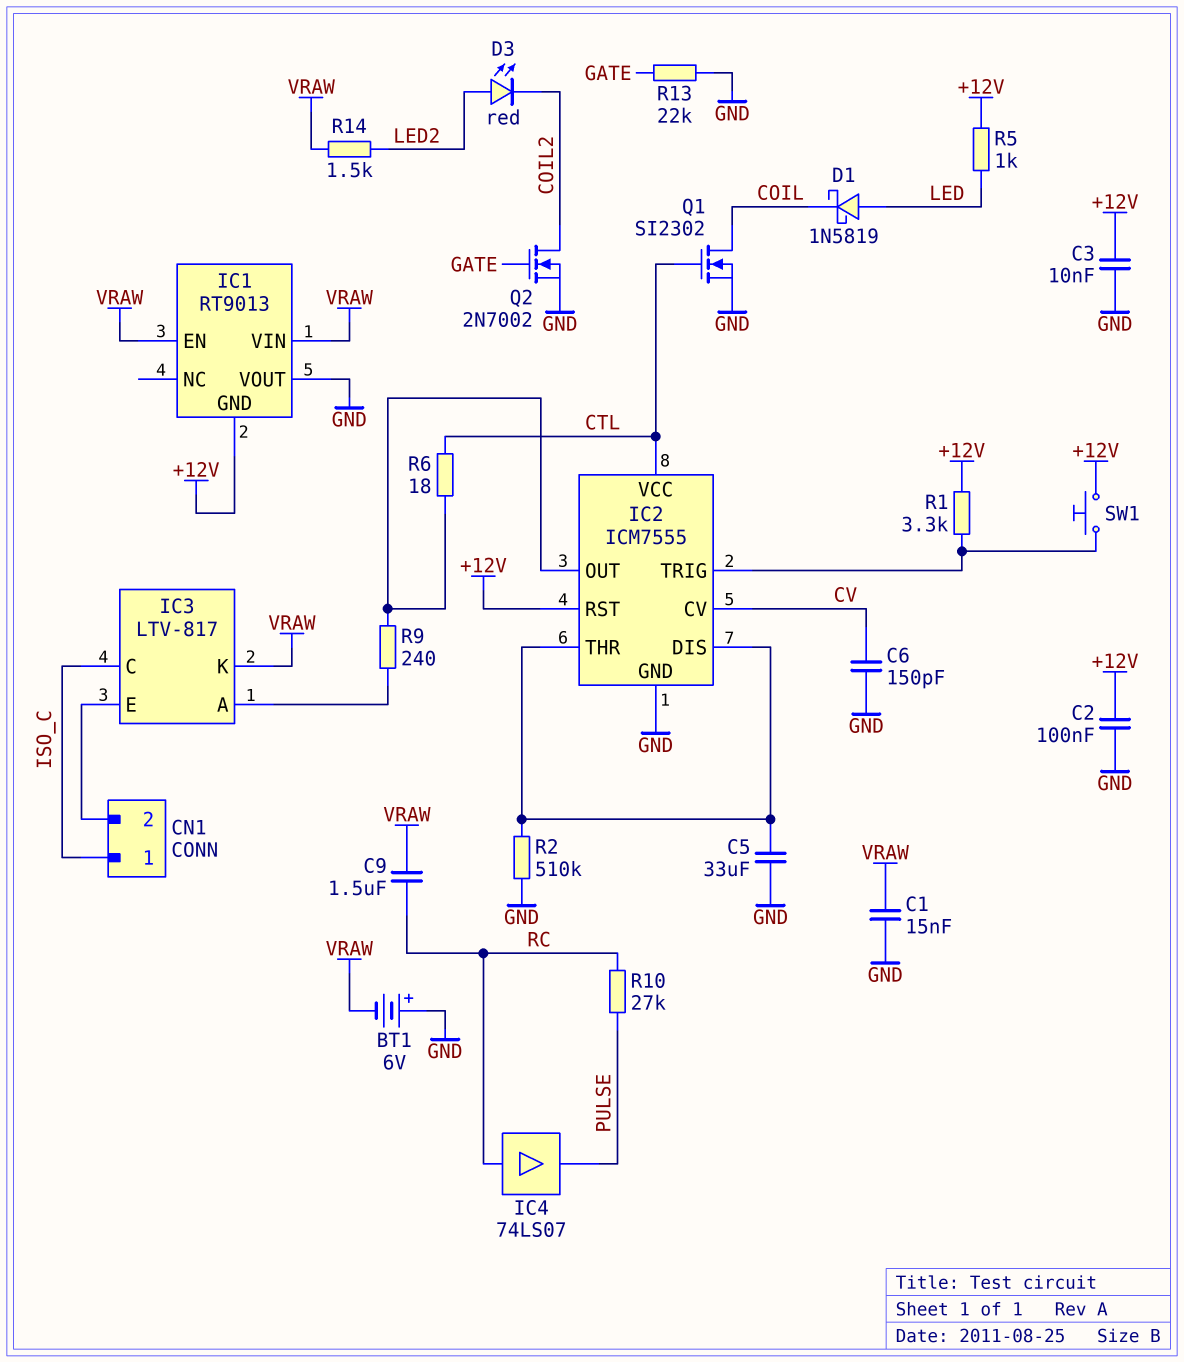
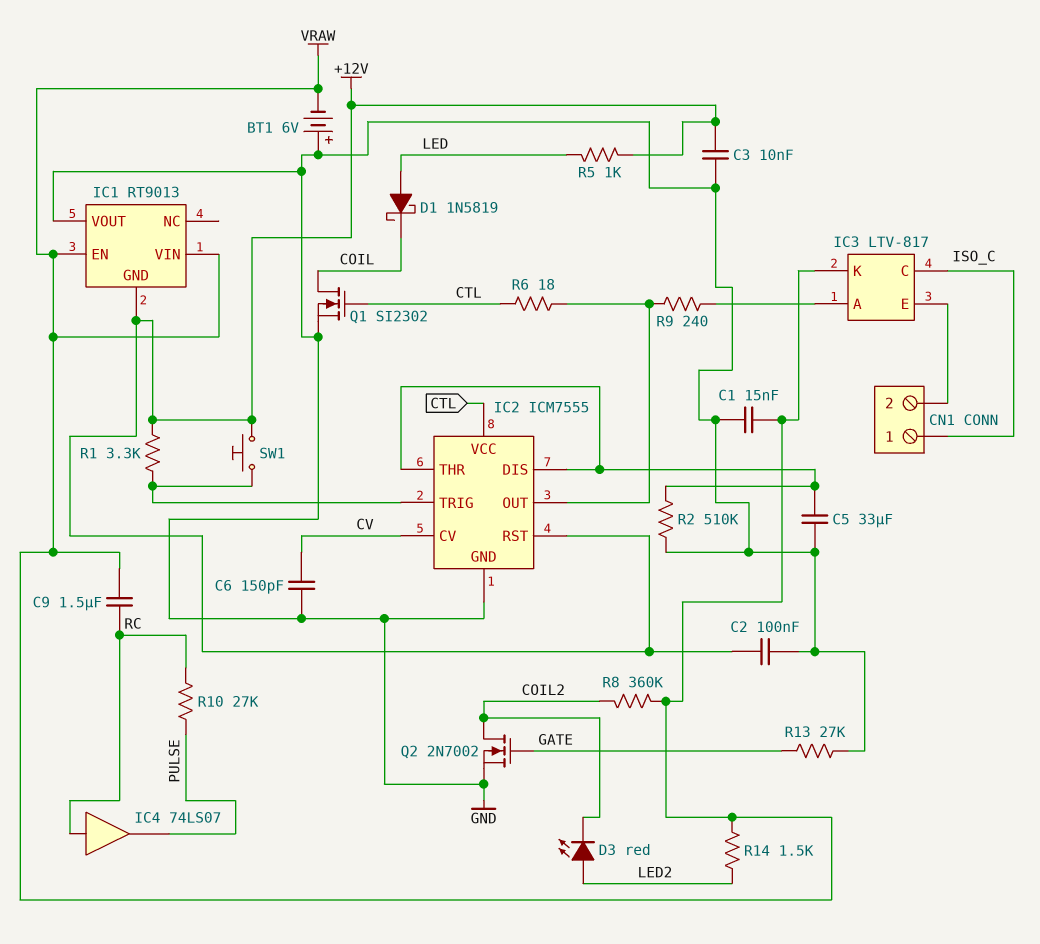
R8: none -> 360k (COIL2, VRAW)
R13: 22k (GATE, GND) -> 27k (GATE, GND)

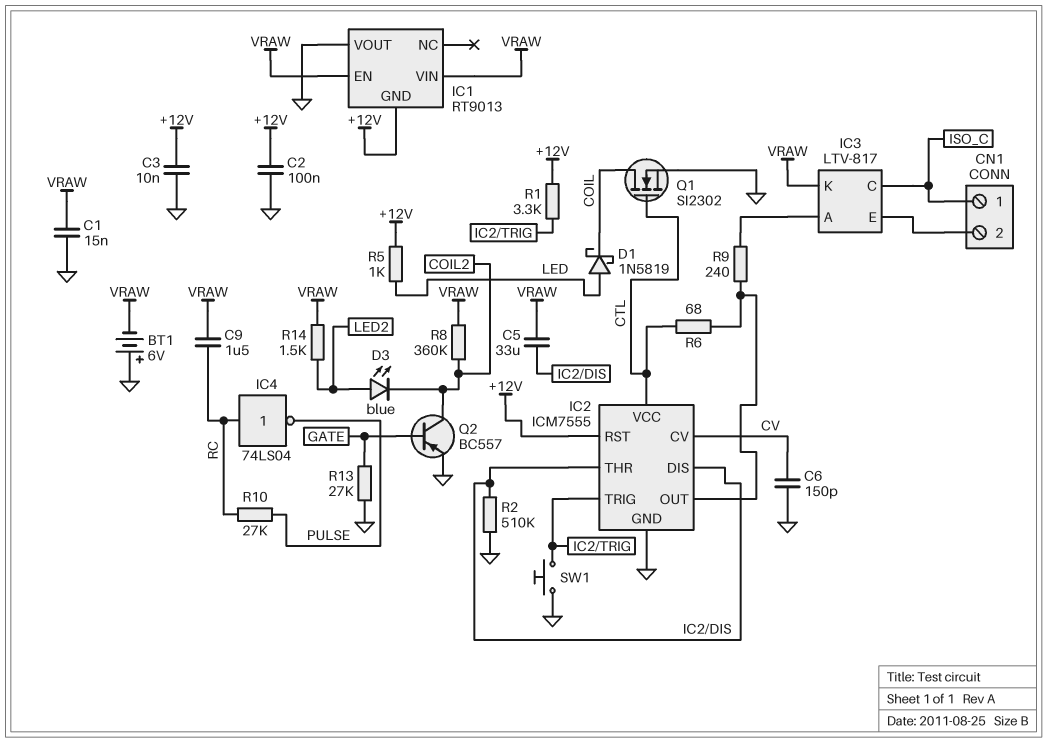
C5: 33uF (GND, IC2/DIS) -> 33uF (IC2/DIS, VRAW)
D3: LED red (A LED2, K COIL2) -> LED blue (A LED2, K COIL2)
IC4: buffer 74LS07 (in RC, out PULSE) -> NOT 74LS04 (in RC, out PULSE)
Q2: NMOS 2N7002 (G GATE, D COIL2, S GND) -> PNP BC557 (B GATE, C COIL2, E GND)
R6: 18 (CTL, IC2/OUT) -> 68 (CTL, IC2/OUT)
SW1: button (+12V, IC2/TRIG) -> button (GND, IC2/TRIG)

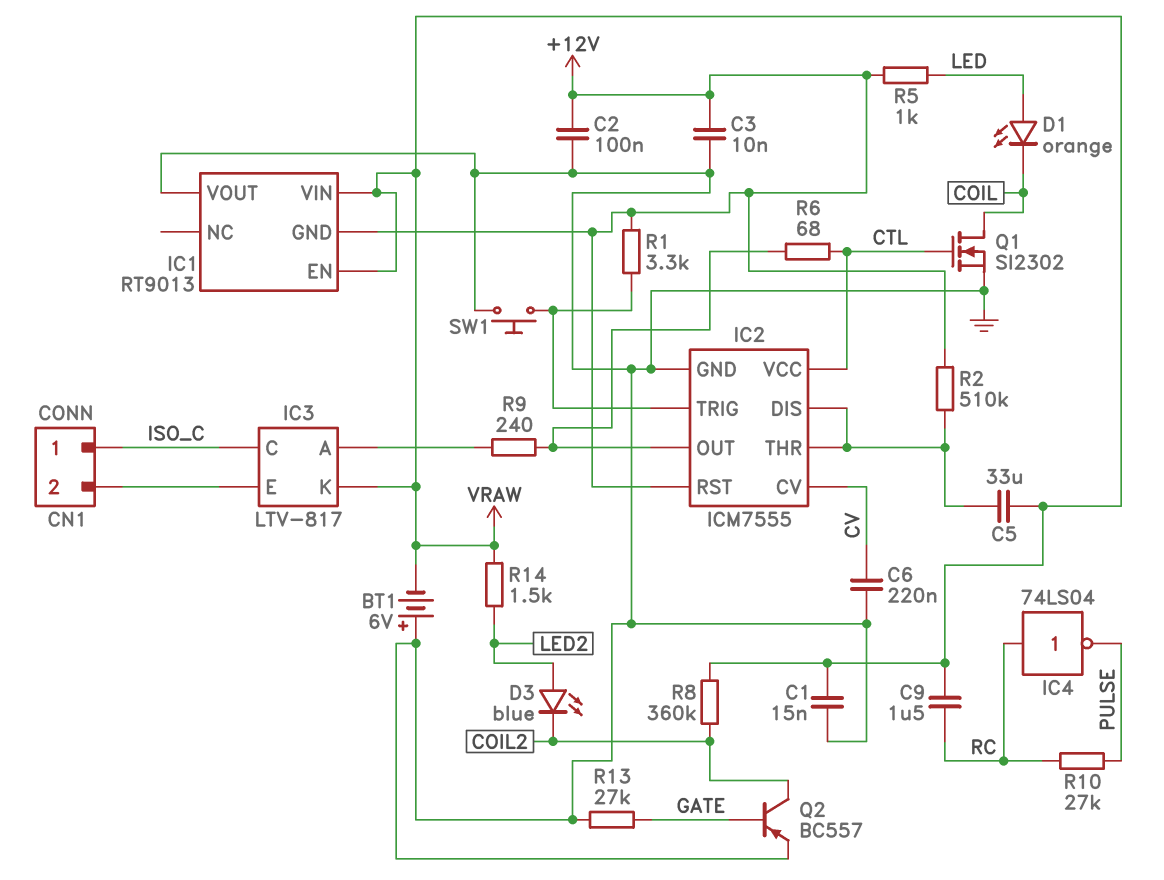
C6: 150pF (CV, GND) -> 220nF (CV, GND)
D1: schottky 1N5819 (A LED, K COIL) -> LED orange (A LED, K COIL)
R2: 510k (GND, IC2/DIS) -> 510k (+12V, IC2/DIS)

